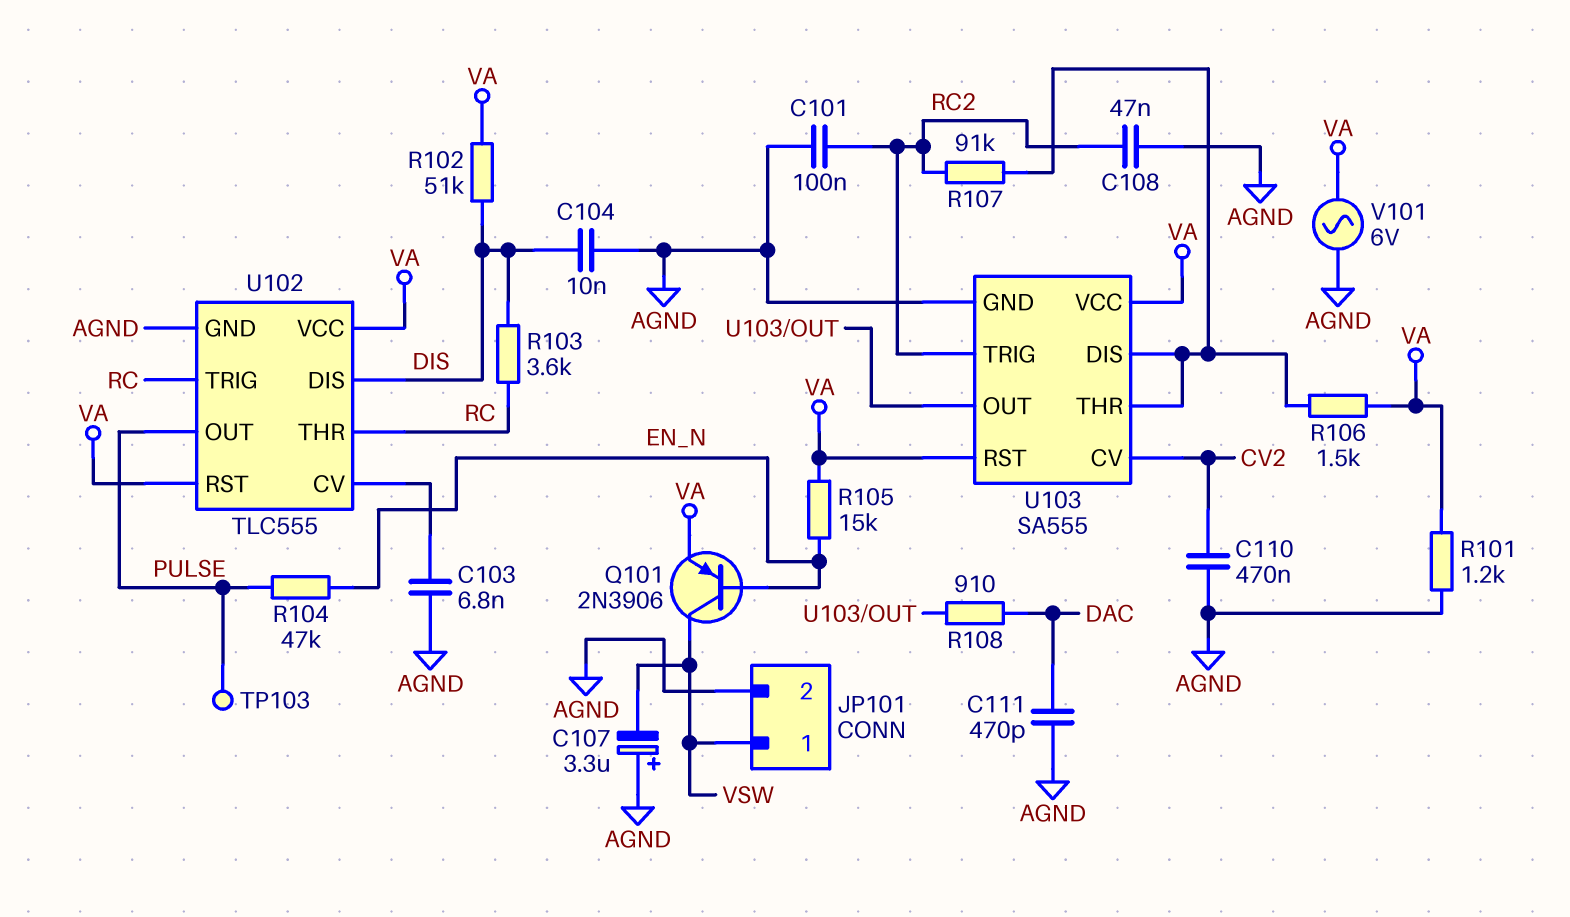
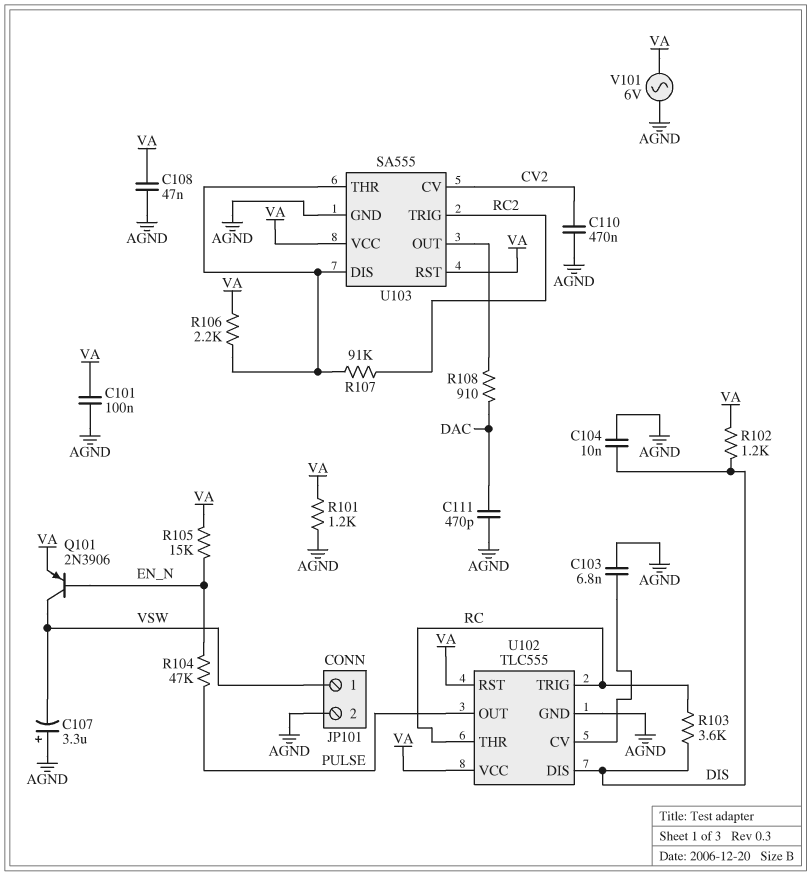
C101: 100nF (AGND, RC2) -> 100nF (AGND, VA)
C108: 47nF (AGND, RC2) -> 47nF (AGND, VA)
R102: 51k (DIS, VA) -> 1.2k (DIS, VA)
R106: 1.5k (U103/DIS, VA) -> 2.2k (U103/DIS, VA)
TP103: test point (PULSE) -> none

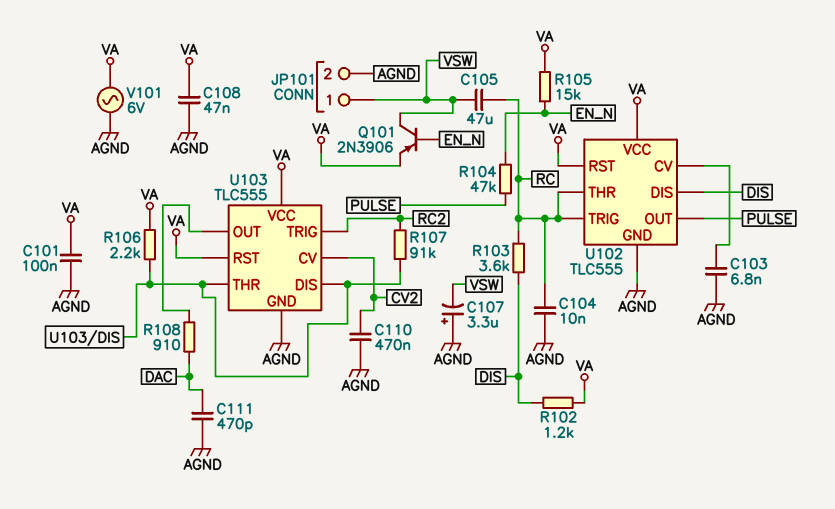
C104: 10nF (AGND, DIS) -> 10nF (AGND, RC)
C105: none -> 47uF (RC, VSW)
R101: 1.2k (AGND, VA) -> none
U103: SA555 -> TLC555

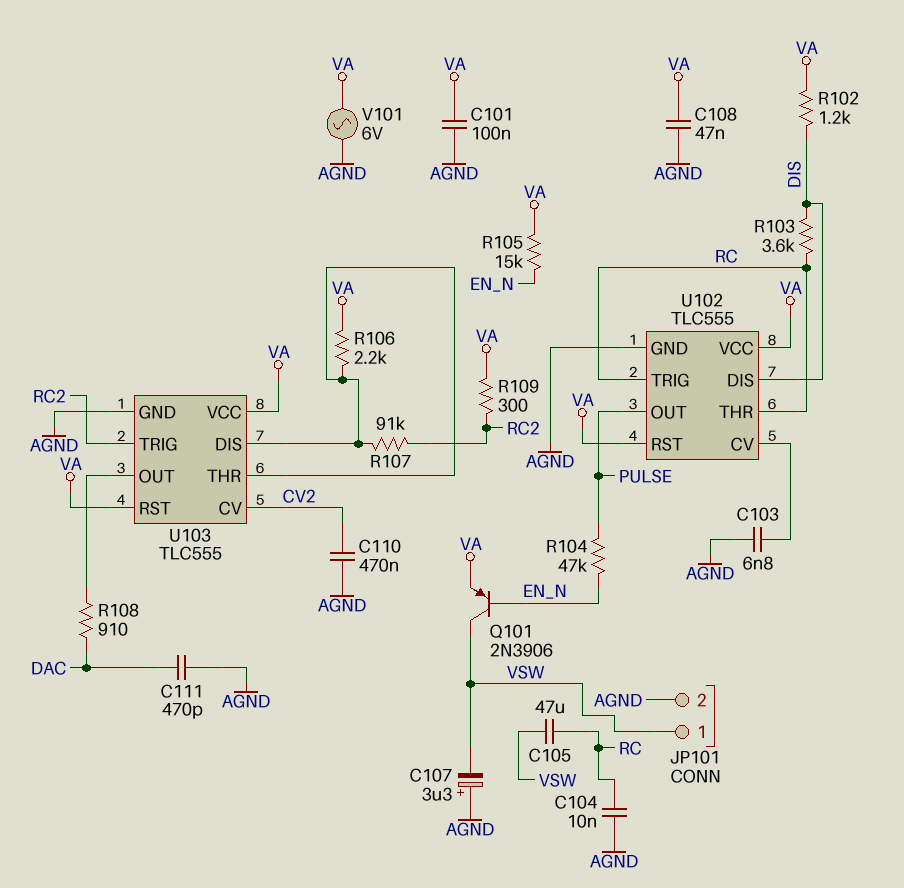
R109: none -> 300 (RC2, VA)

